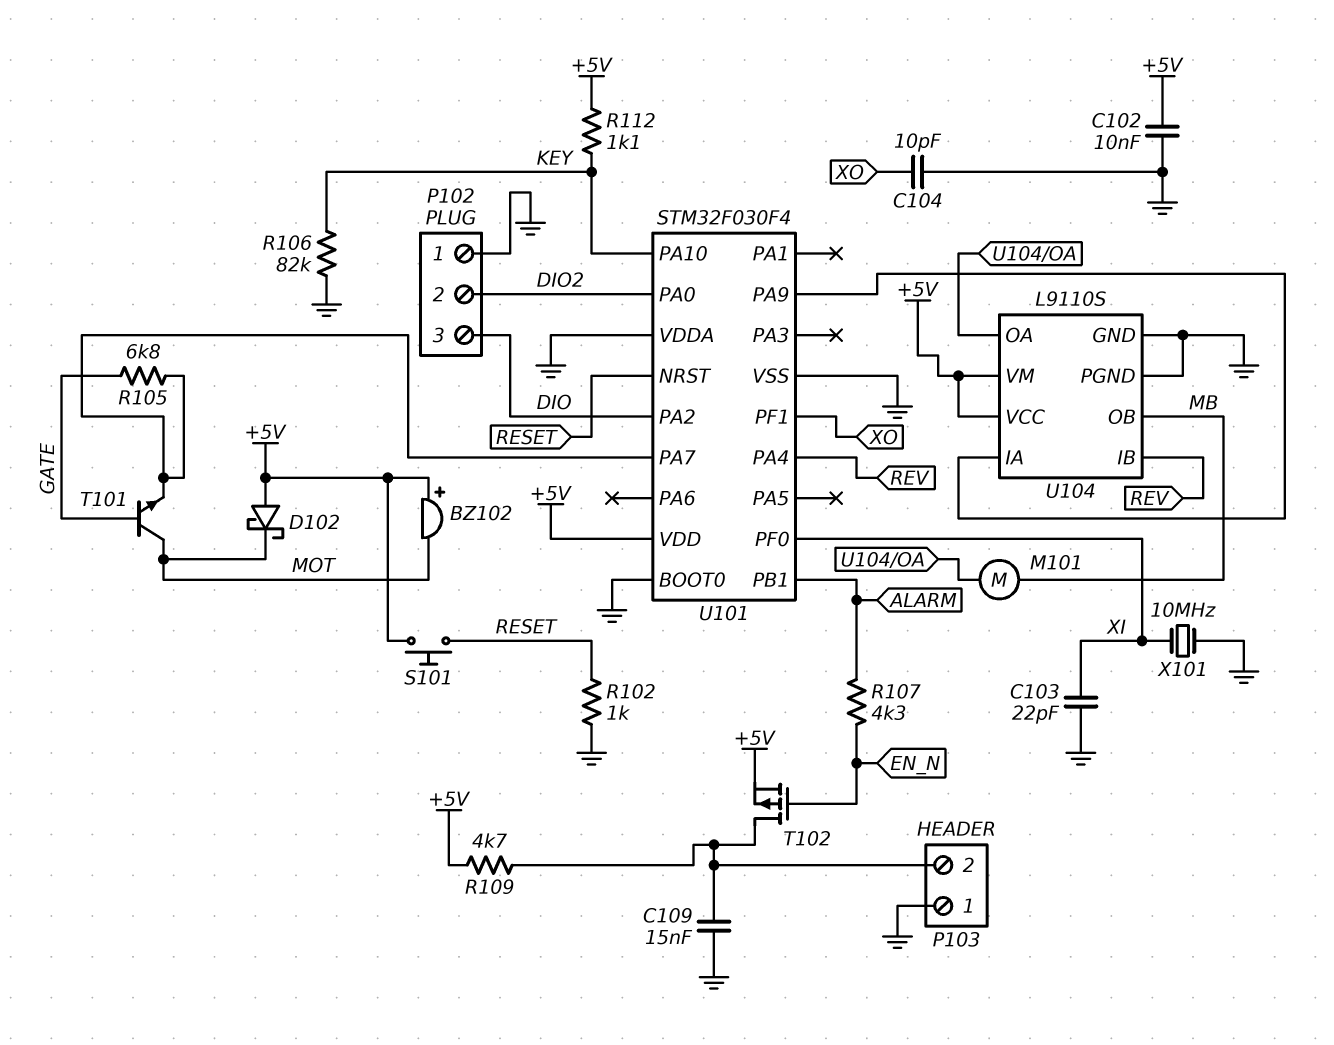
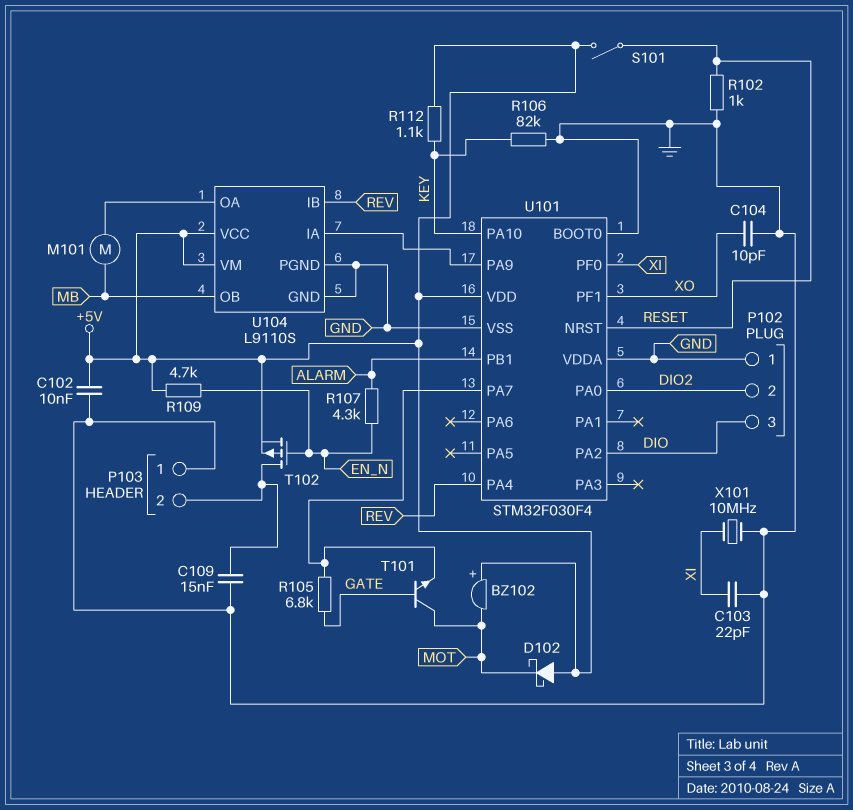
R109: 4.7k (+5V, P103/2) -> 4.7k (+5V, EN_N)
S101: button (+5V, RESET) -> switch (+5V, RESET)

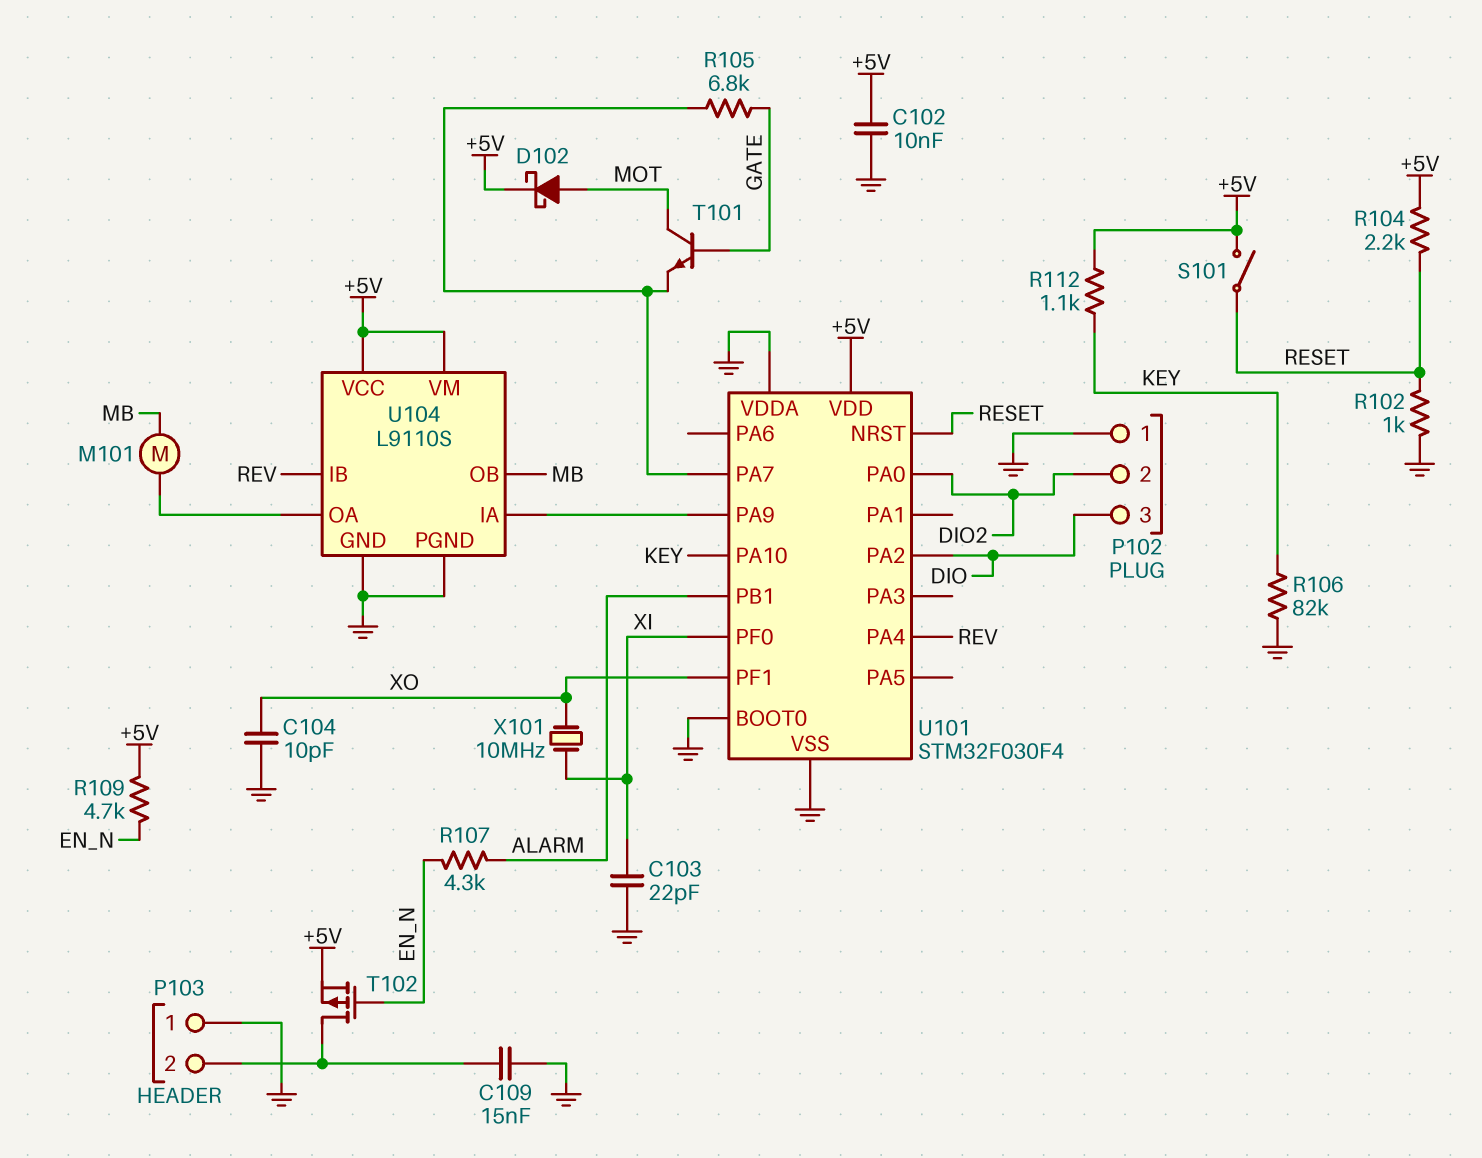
BZ102: buzzer (plus +5V, minus MOT) -> none
D102: schottky (A +5V, K MOT) -> schottky (A MOT, K +5V)
R104: none -> 2.2k (+5V, RESET)
X101: 10MHz (GND, XI) -> 10MHz (XI, XO)

